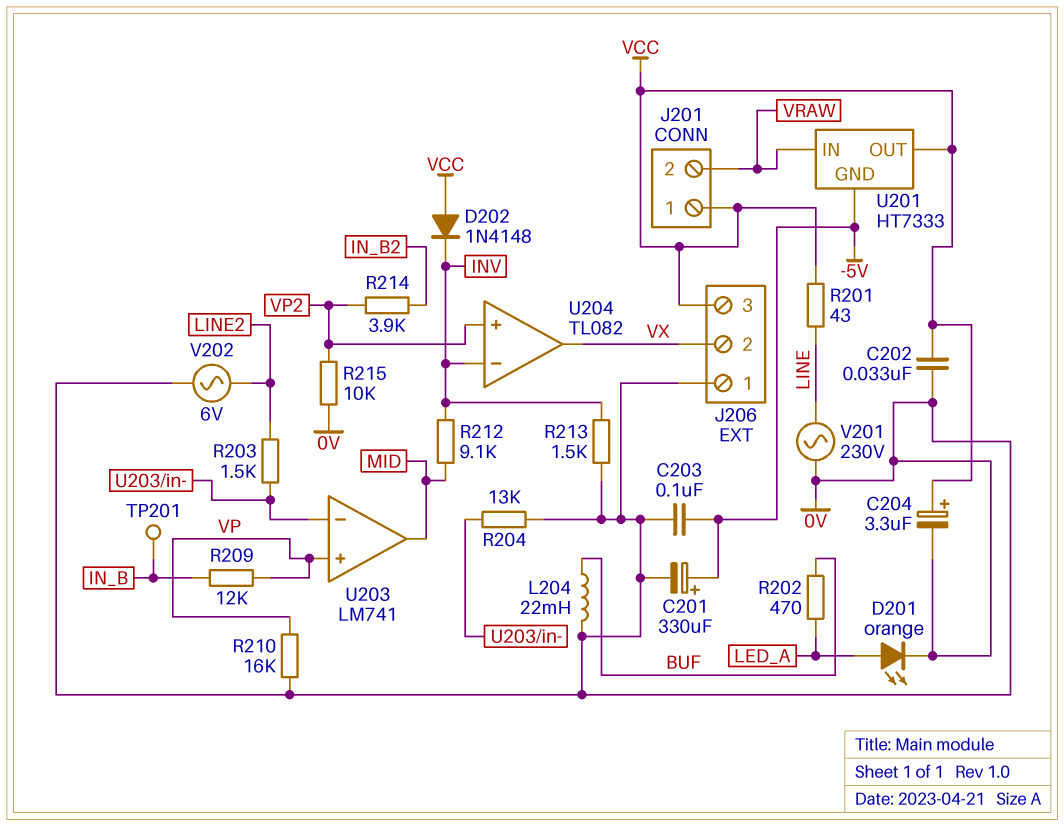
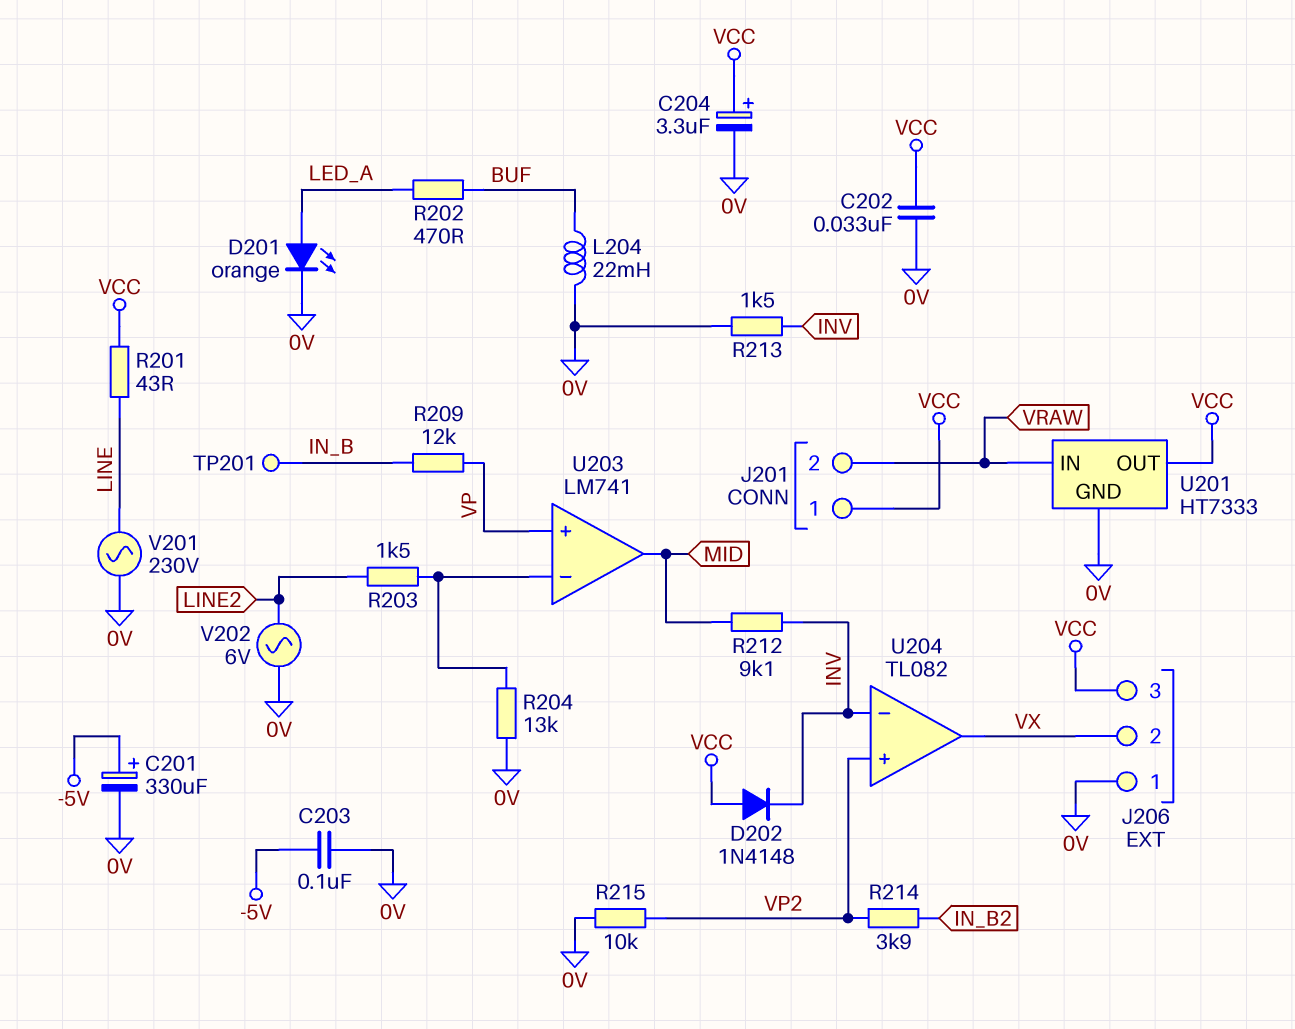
R210: 16k (0V, VP) -> none
U201 pin GND: -5V -> 0V

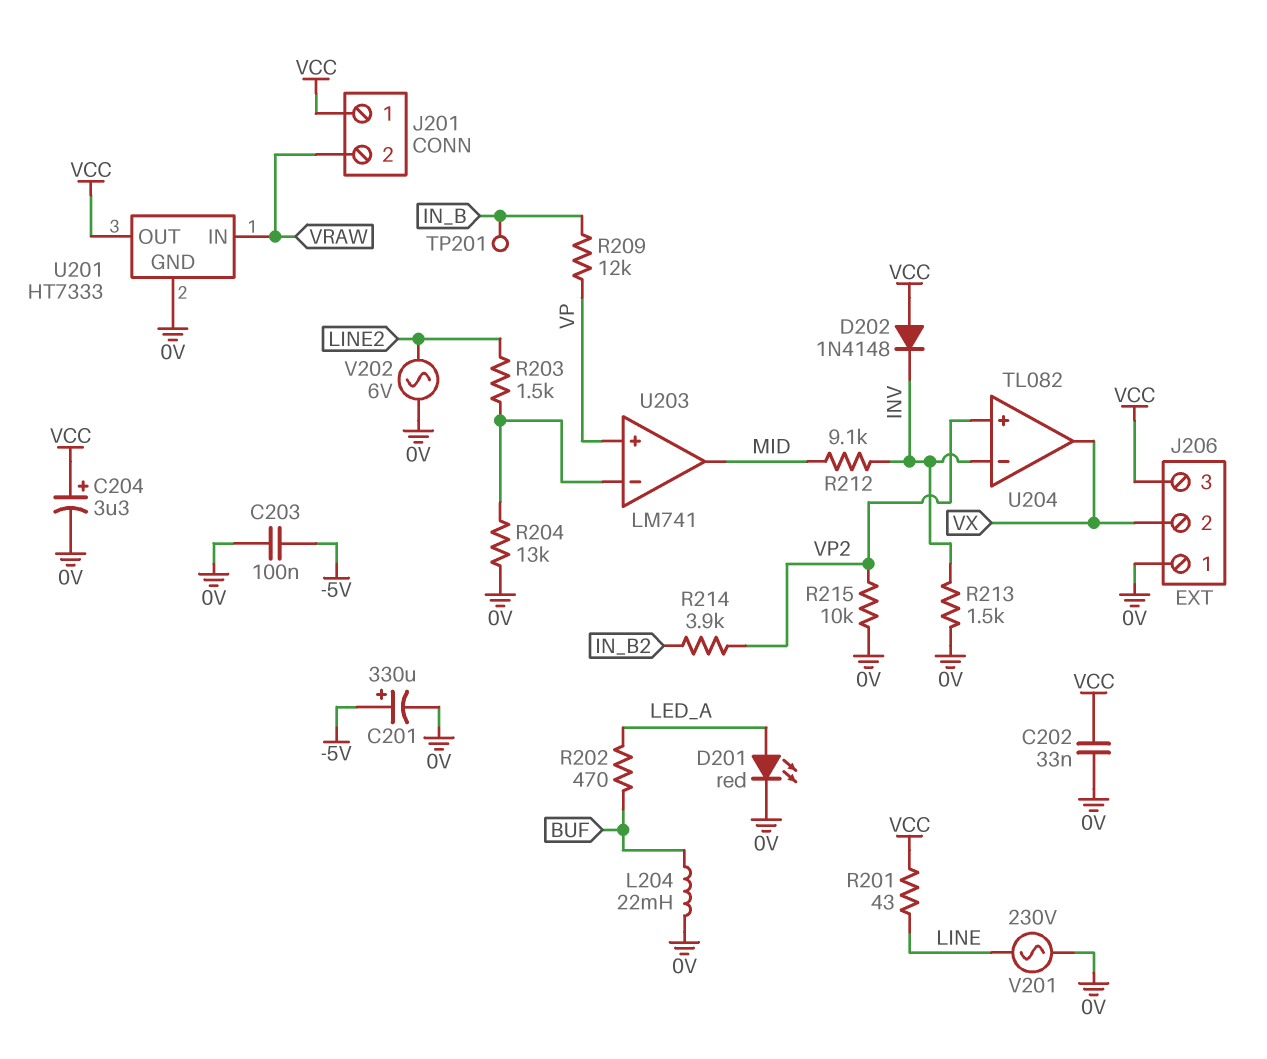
D201: LED orange (A LED_A, K 0V) -> LED red (A LED_A, K 0V)

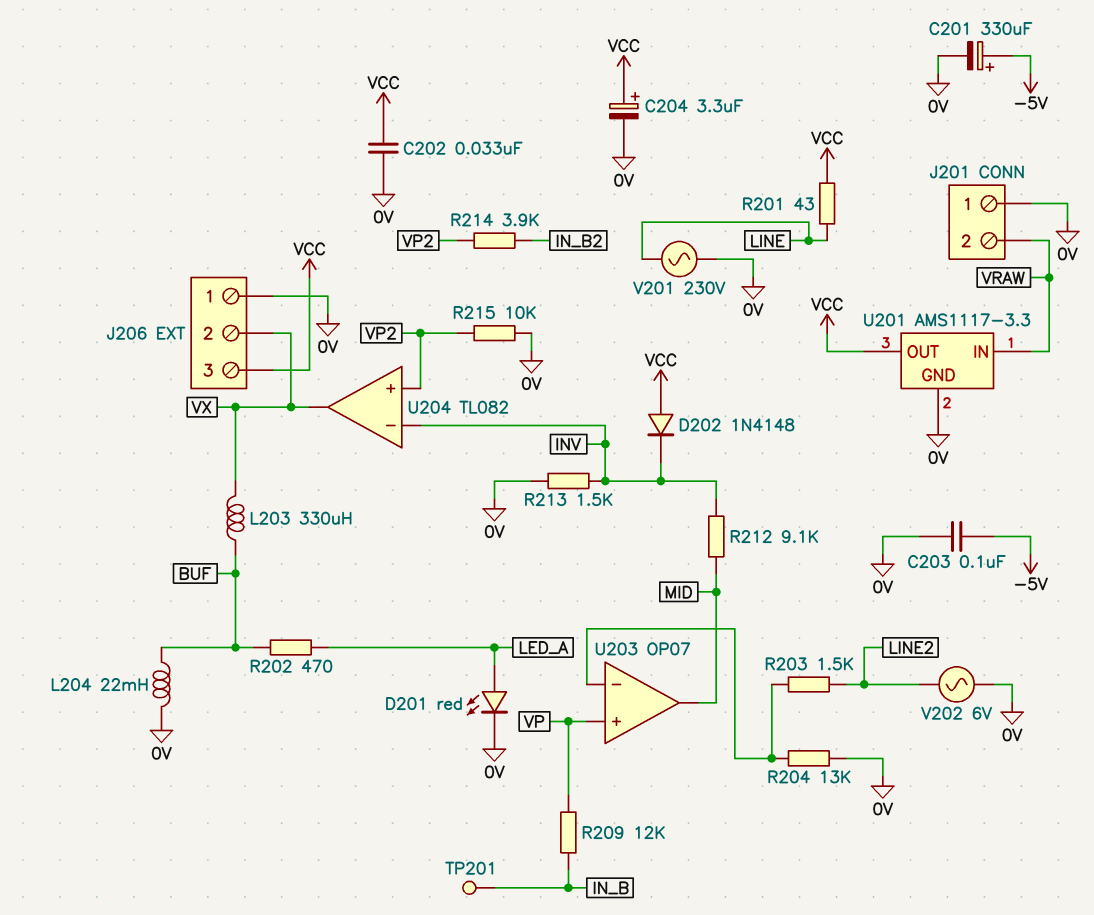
J201 pin 1: VCC -> 0V
L203: none -> 330uH (BUF, VX)
U201: HT7333 -> AMS1117-3.3
U203: LM741 -> OP07

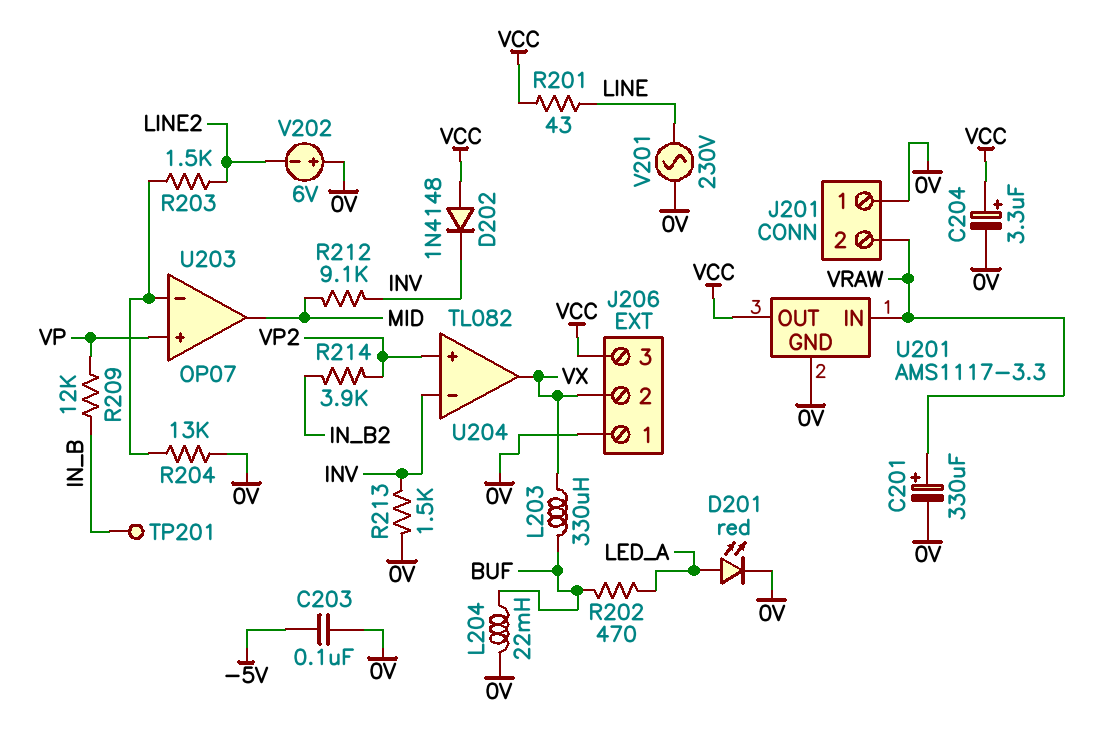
C201: 330uF (plus -5V, minus 0V) -> 330uF (plus VRAW, minus 0V)
C202: 33nF (0V, VCC) -> none
R215: 10k (0V, VP2) -> none
V202: AC 6V (0V, LINE2) -> 6V (plus 0V, minus LINE2)

